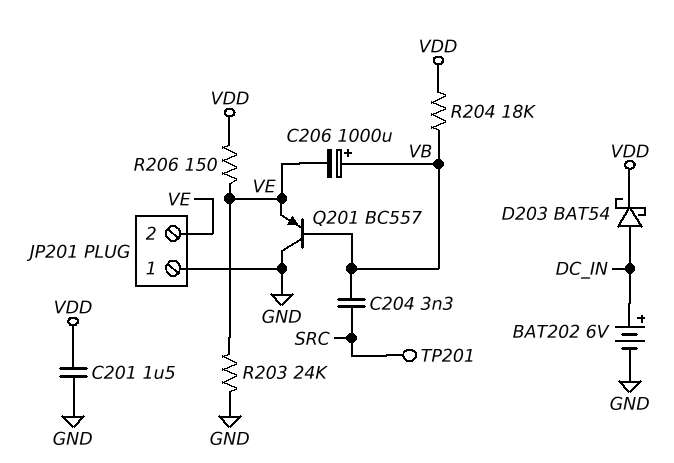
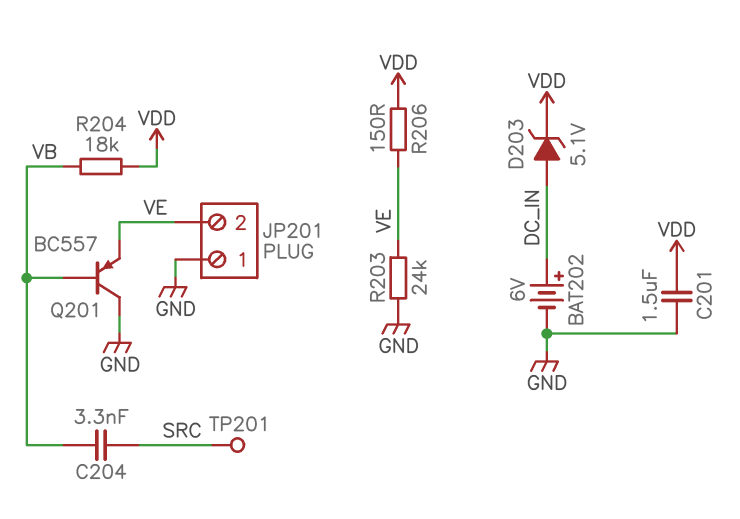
C206: 1000uF (plus VB, minus VE) -> none
D203: schottky BAT54 (A DC_IN, K VDD) -> zener 5.1V (A DC_IN, K VDD)

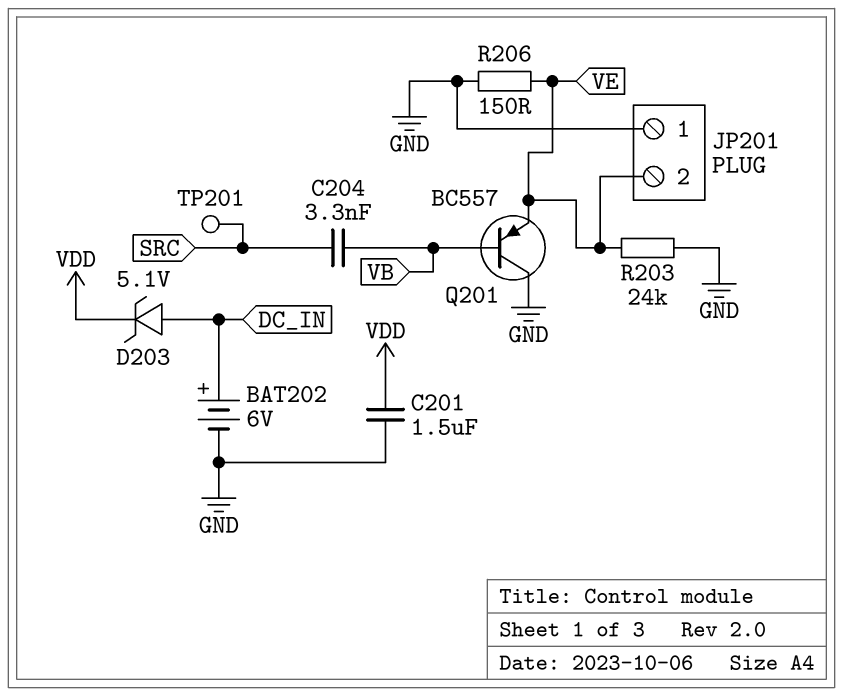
R204: 18k (VB, VDD) -> none
R206: 150 (VDD, VE) -> 150 (GND, VE)

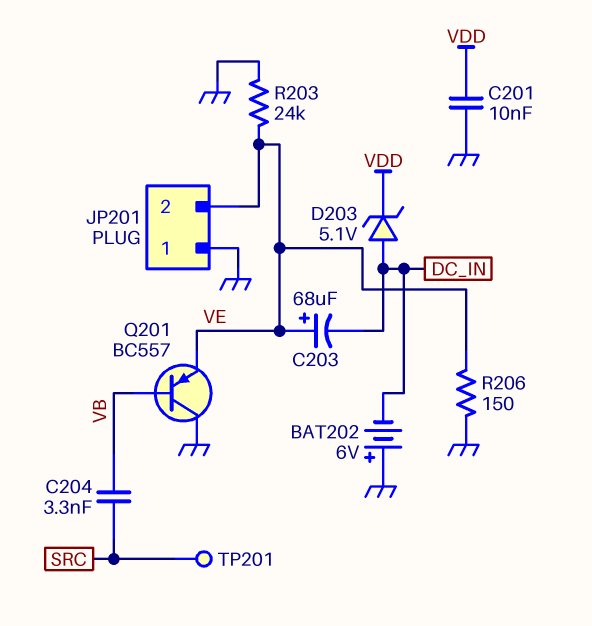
BAT202: 6V (plus DC_IN, minus GND) -> 6V (plus GND, minus DC_IN)
C201: 1.5uF (GND, VDD) -> 10nF (GND, VDD)
C203: none -> 68uF (plus VE, minus DC_IN)

